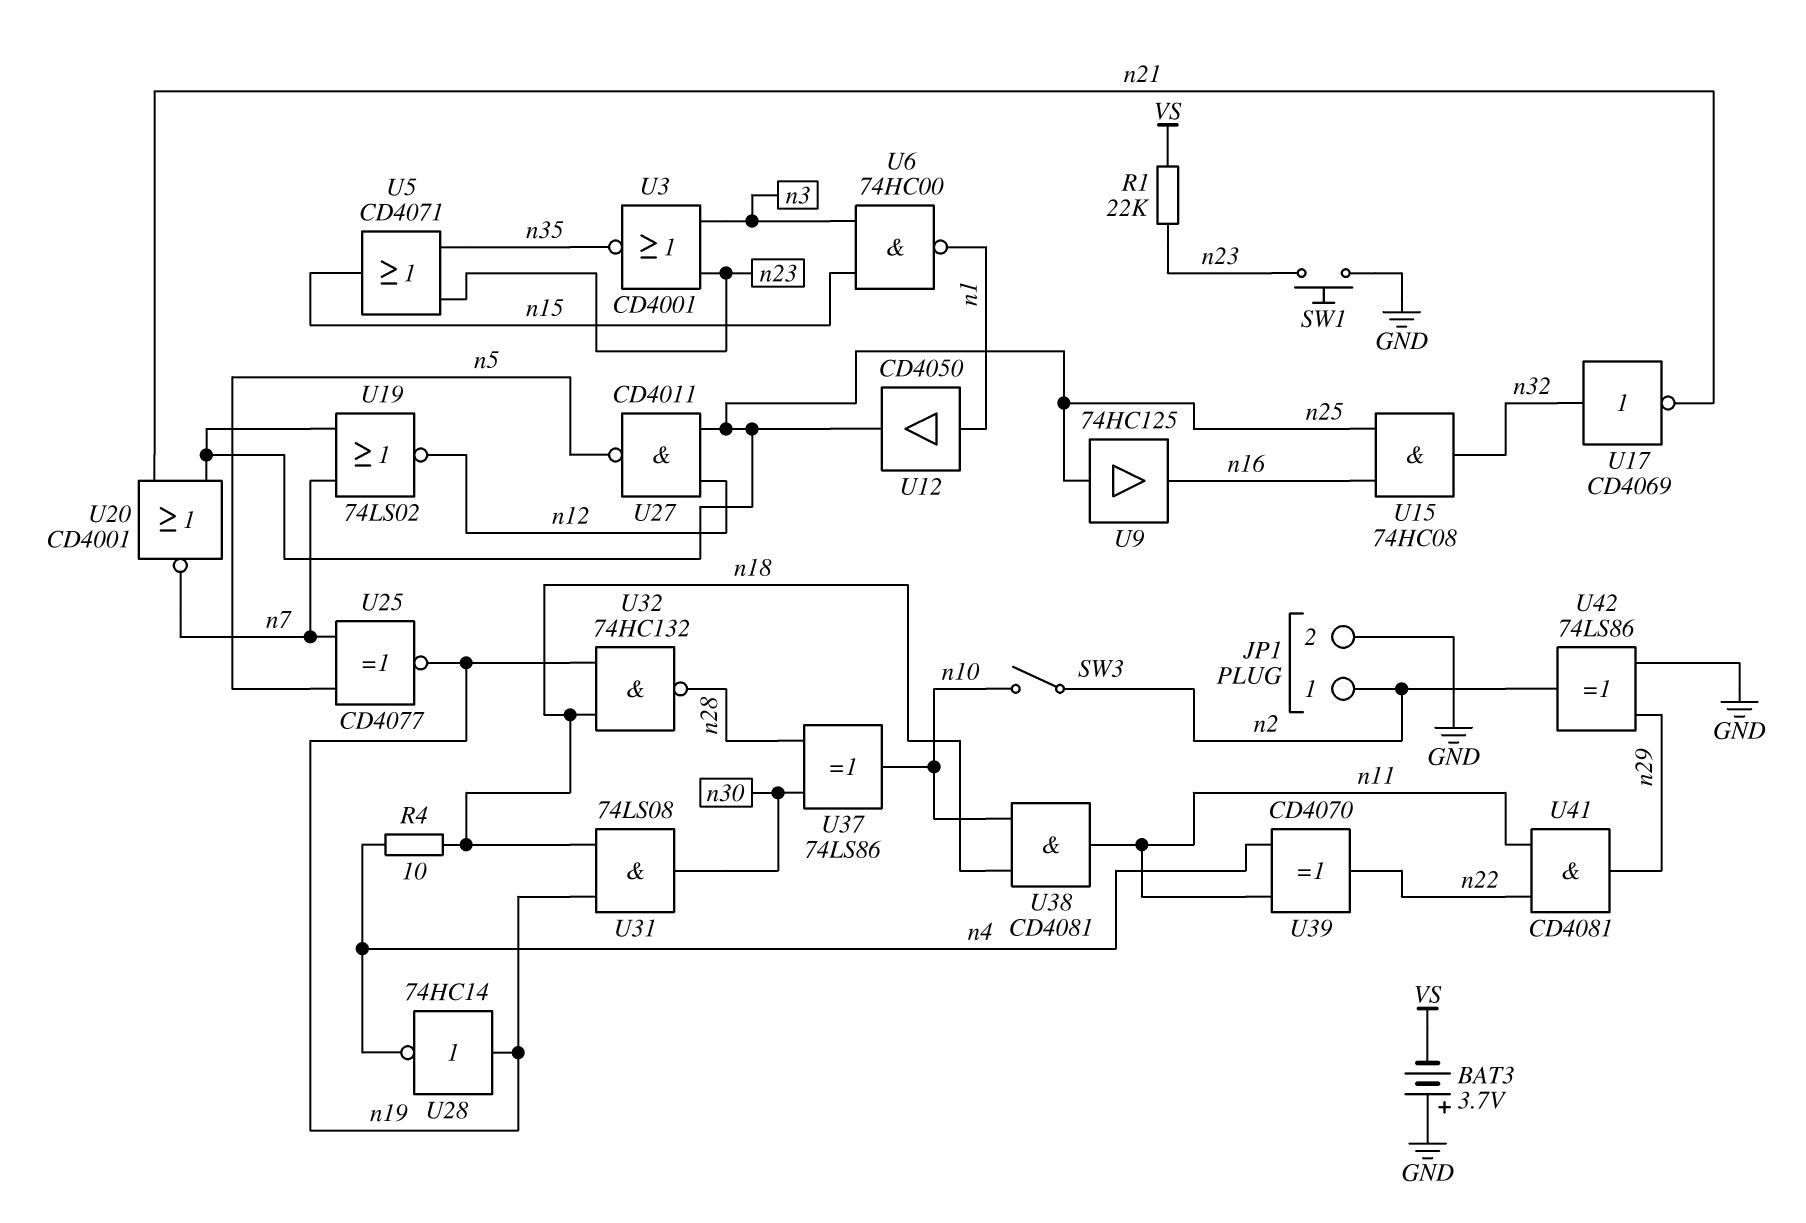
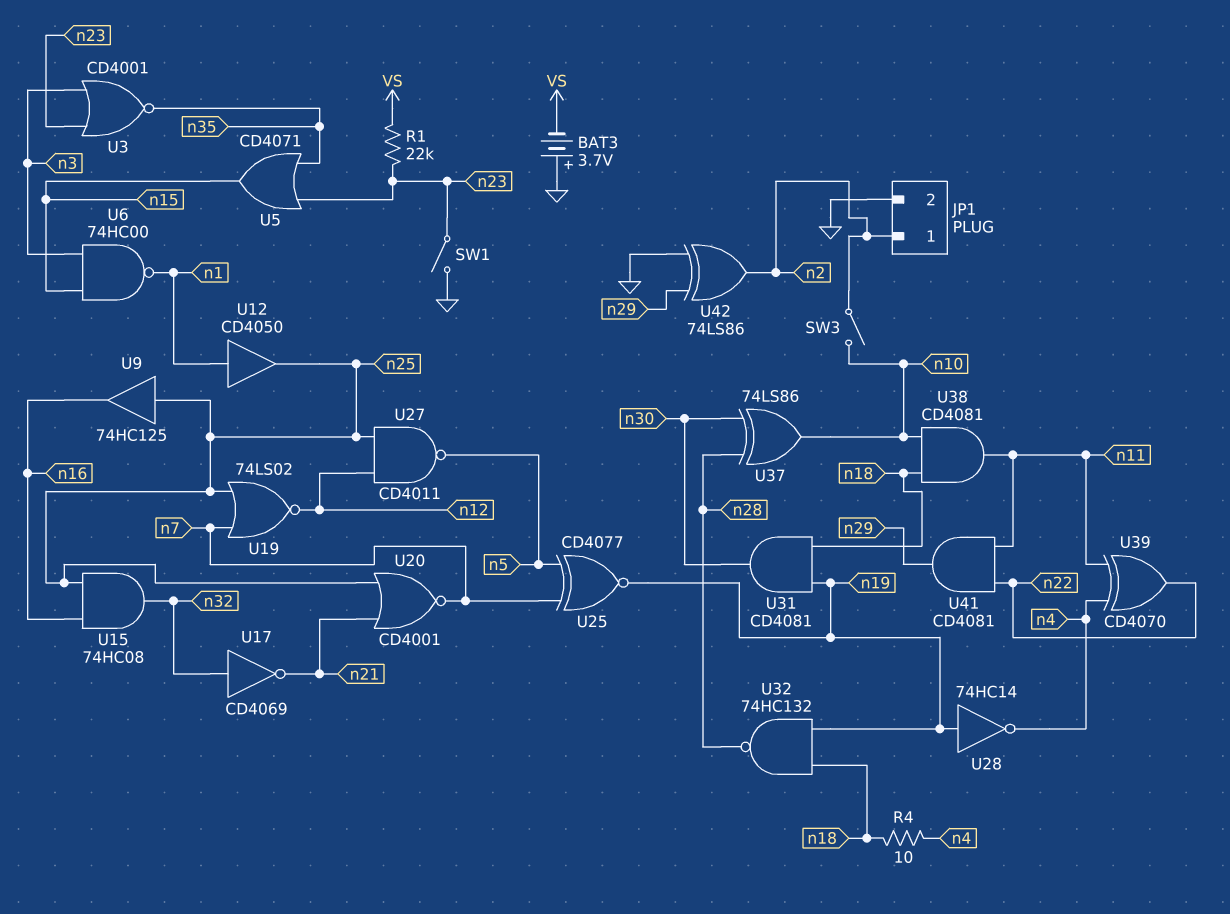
SW1: button (GND, n23) -> switch (GND, n23)
U31: AND 74LS08 (in n18, in n19, out n30) -> AND CD4081 (in n18, in n19, out n30)

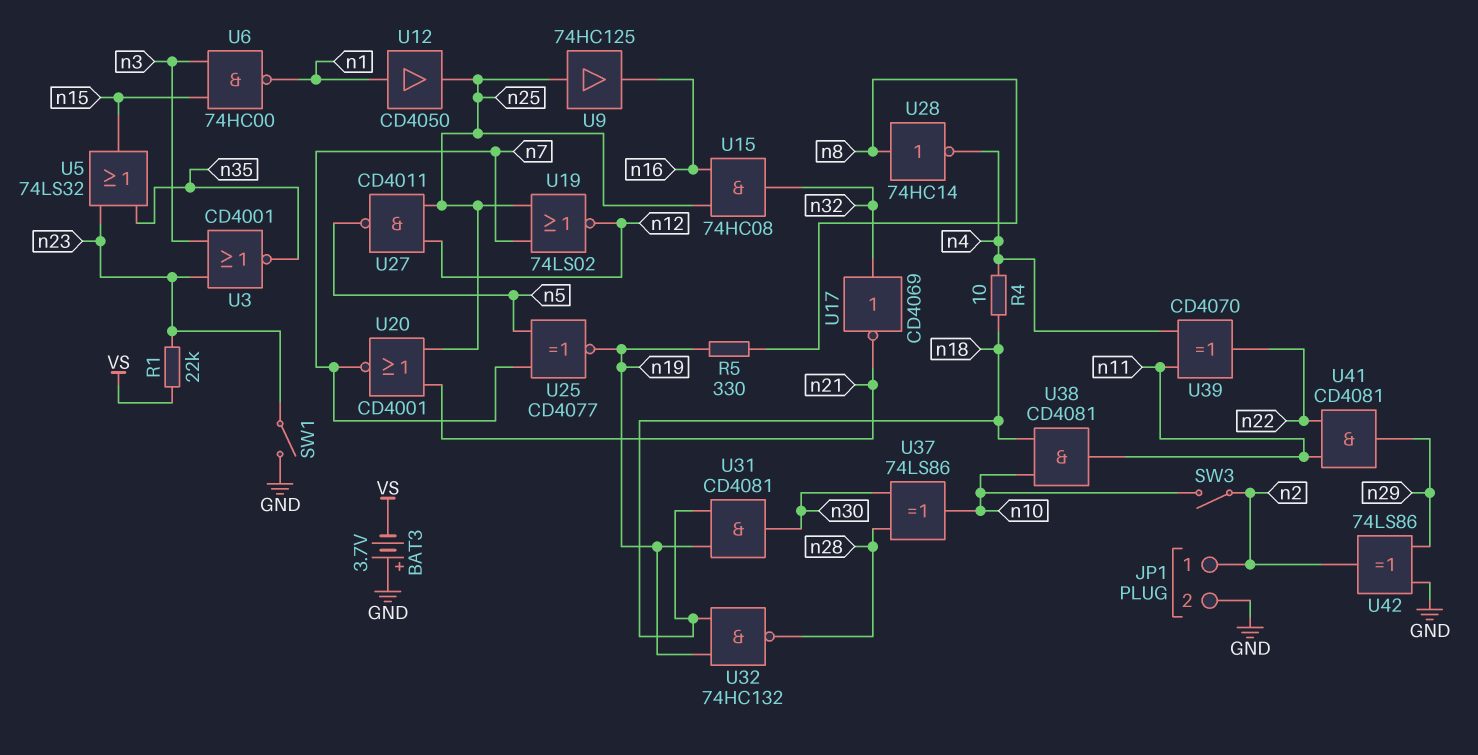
R5: none -> 330 (n8, n19)
U5: OR CD4071 (in n23, in n35, out n15) -> OR 74LS32 (in n23, in n35, out n15)
U28: NOT 74HC14 (in n19, out n4) -> NOT 74HC14 (in n8, out n4)

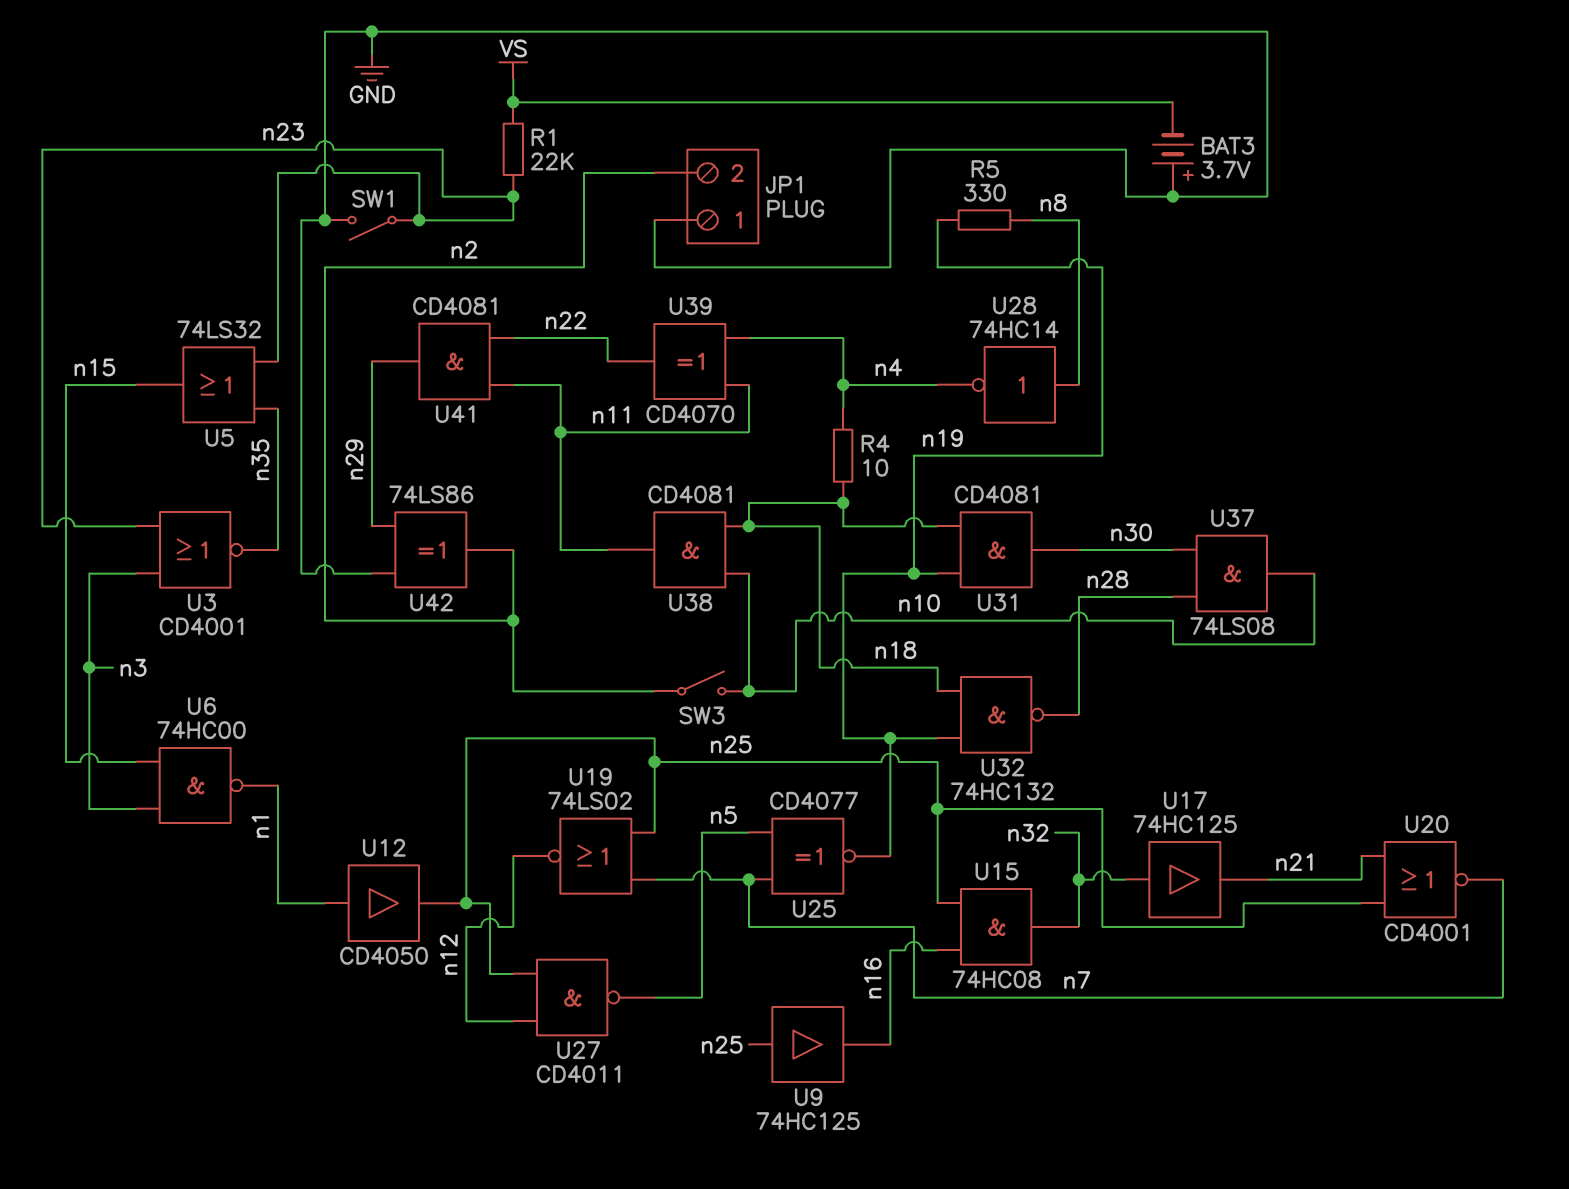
JP1 pin 1: n2 -> GND
JP1 pin 2: GND -> n2
U17: NOT CD4069 (in n32, out n21) -> buffer 74HC125 (in n32, out n21)
U37: XOR 74LS86 (in n28, in n30, out n10) -> AND 74LS08 (in n28, in n30, out n10)

